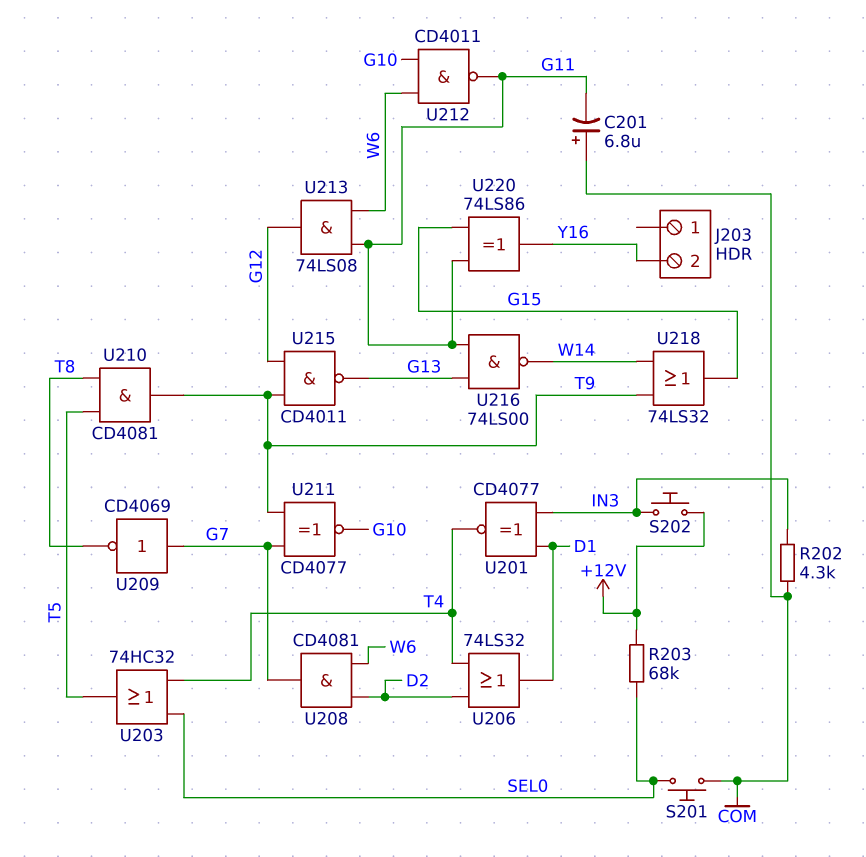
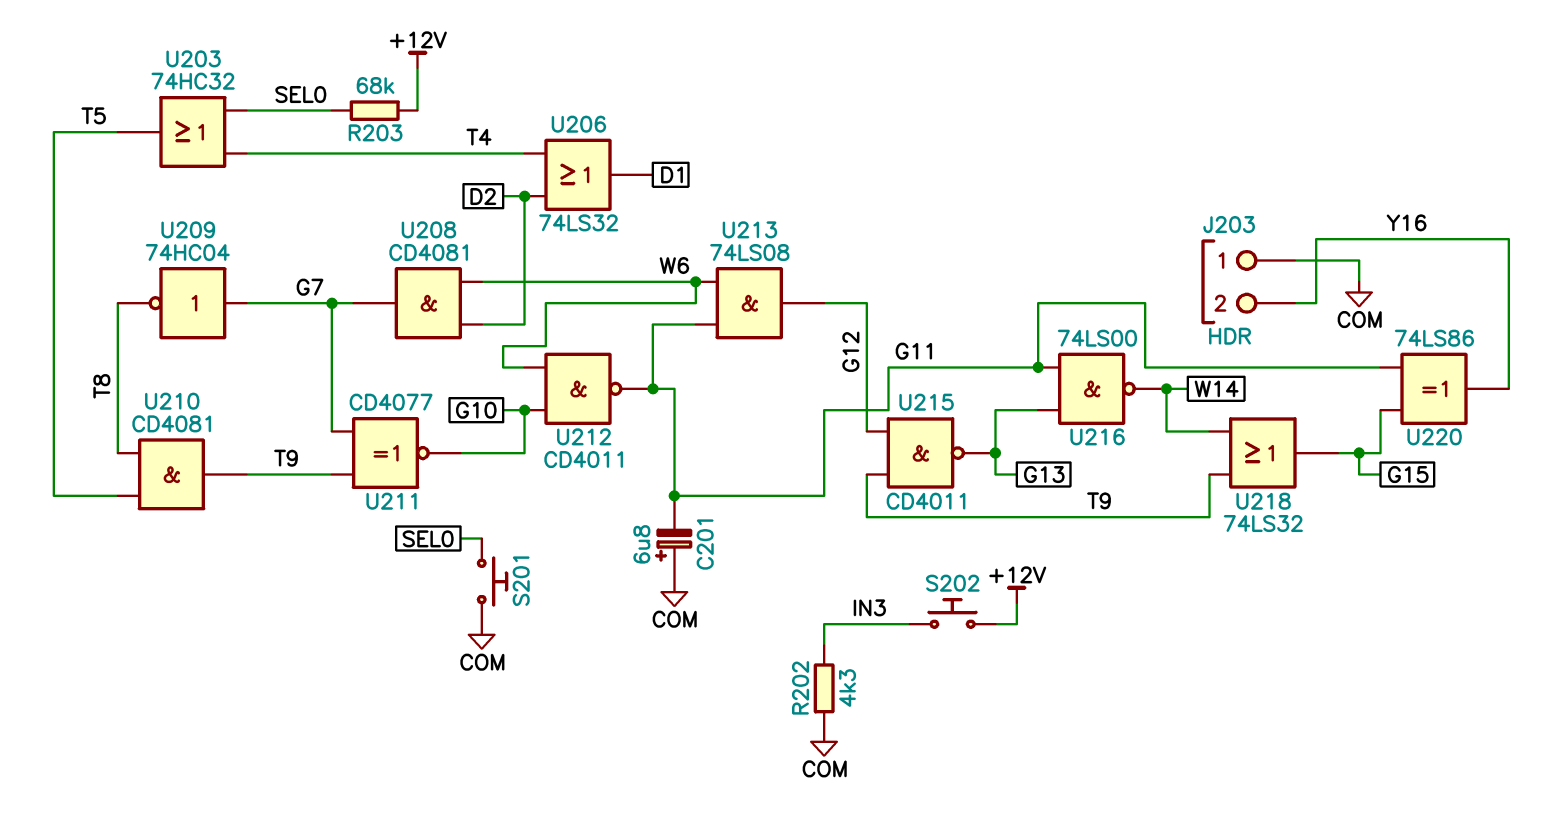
J203 pin 1: none -> COM
U201: XNOR CD4077 (in D1, in IN3, out T4) -> none
U209: NOT CD4069 (in G7, out T8) -> NOT 74HC04 (in G7, out T8)

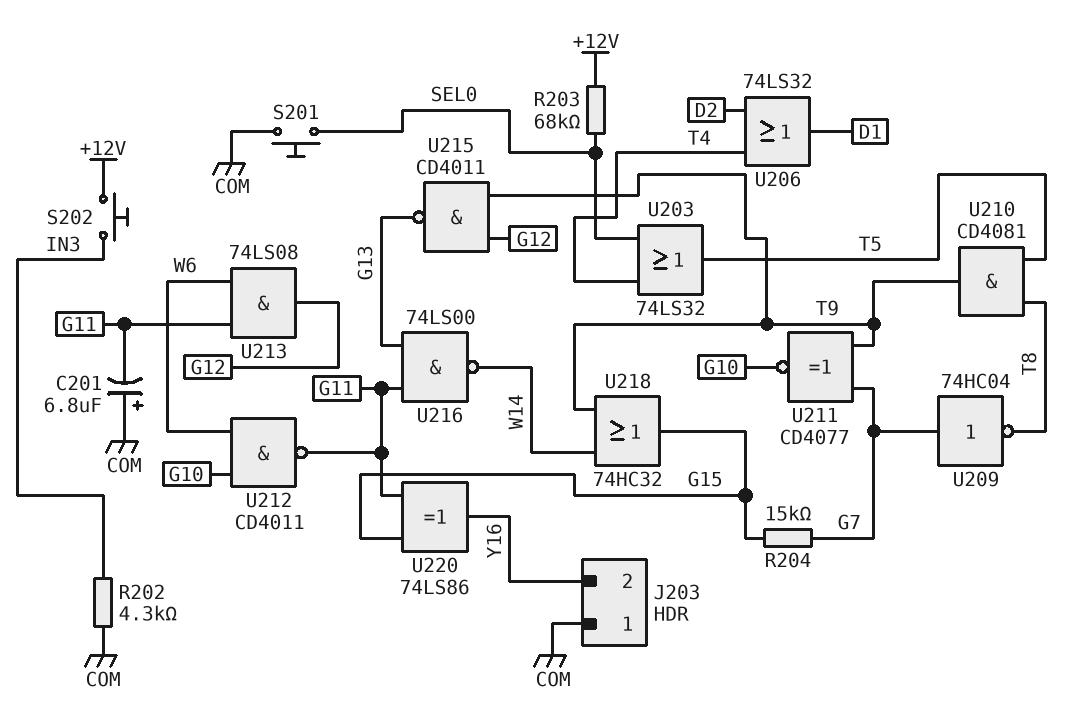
R204: none -> 15k (G7, G15)
U203: OR 74HC32 (in SEL0, in T4, out T5) -> OR 74LS32 (in SEL0, in T4, out T5)
U208: AND CD4081 (in D2, in W6, out G7) -> none
U218: OR 74LS32 (in T9, in W14, out G15) -> OR 74HC32 (in T9, in W14, out G15)

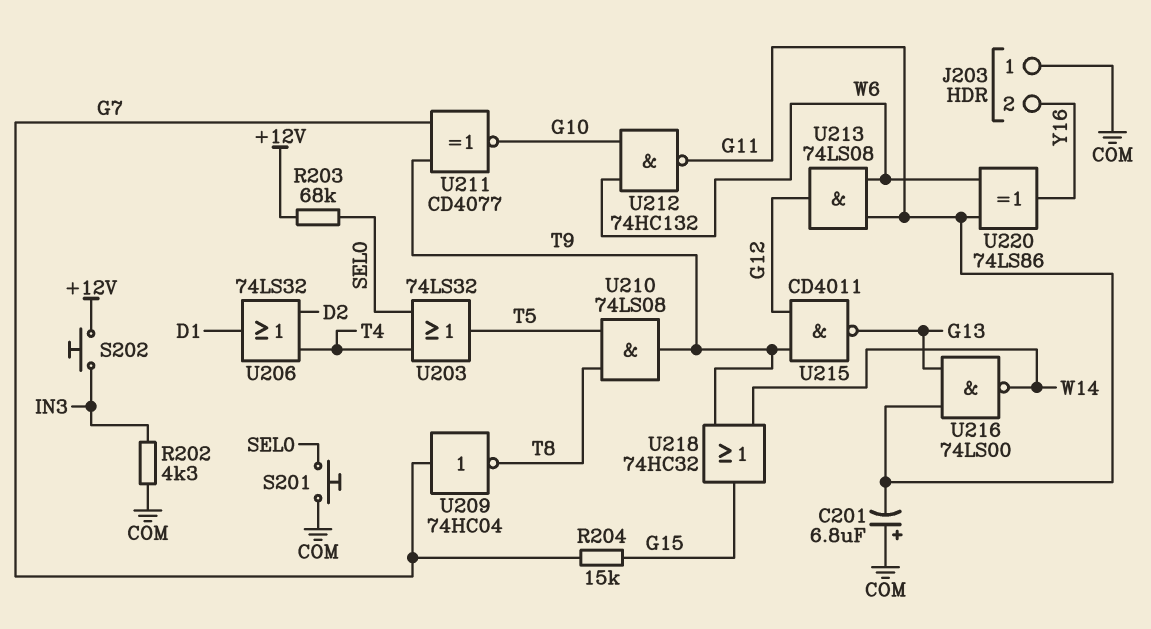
U210: AND CD4081 (in T5, in T8, out T9) -> AND 74LS08 (in T5, in T8, out T9)
U212: NAND CD4011 (in G10, in W6, out G11) -> NAND 74HC132 (in G10, in W6, out G11)
U220: XOR 74LS86 (in G11, in G15, out Y16) -> XOR 74LS86 (in G11, in W6, out Y16)

